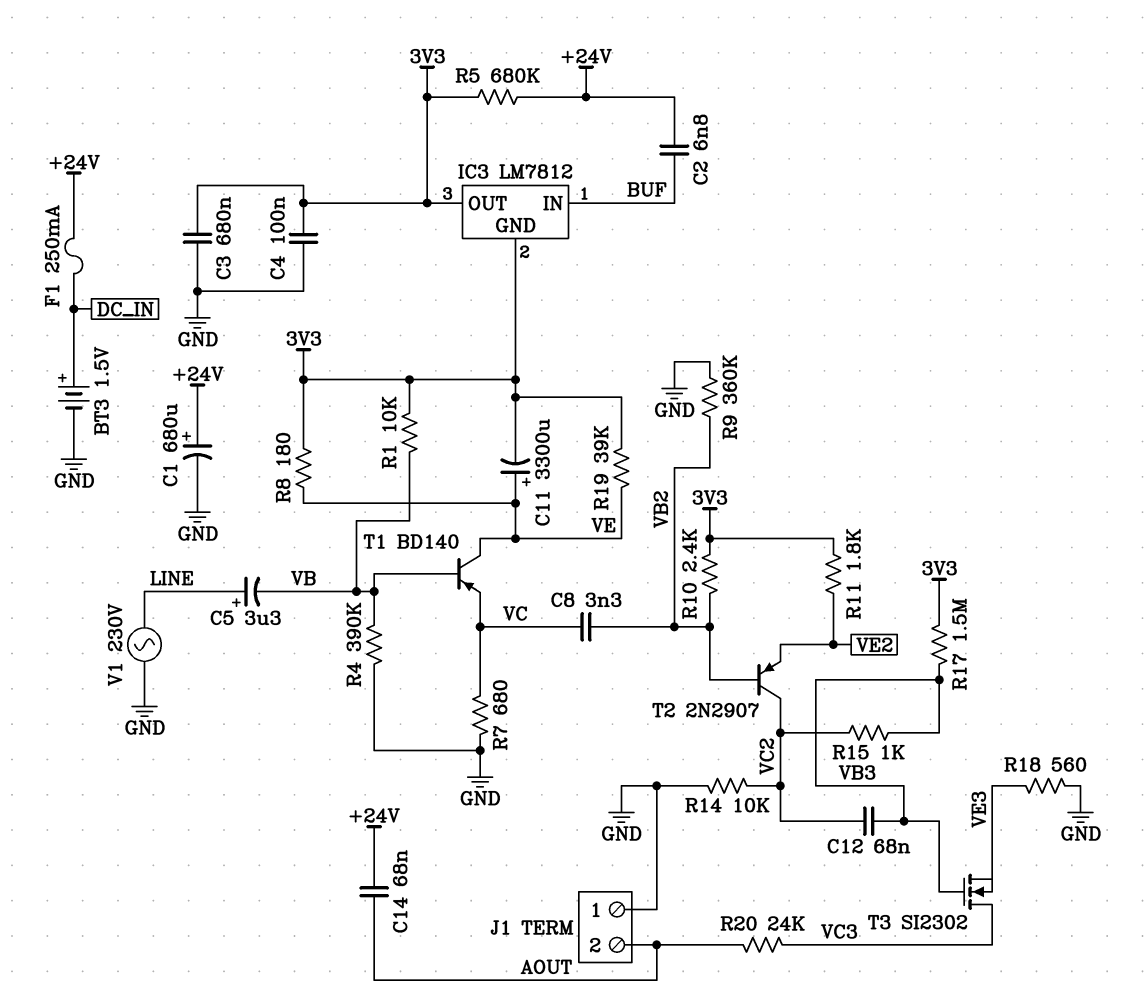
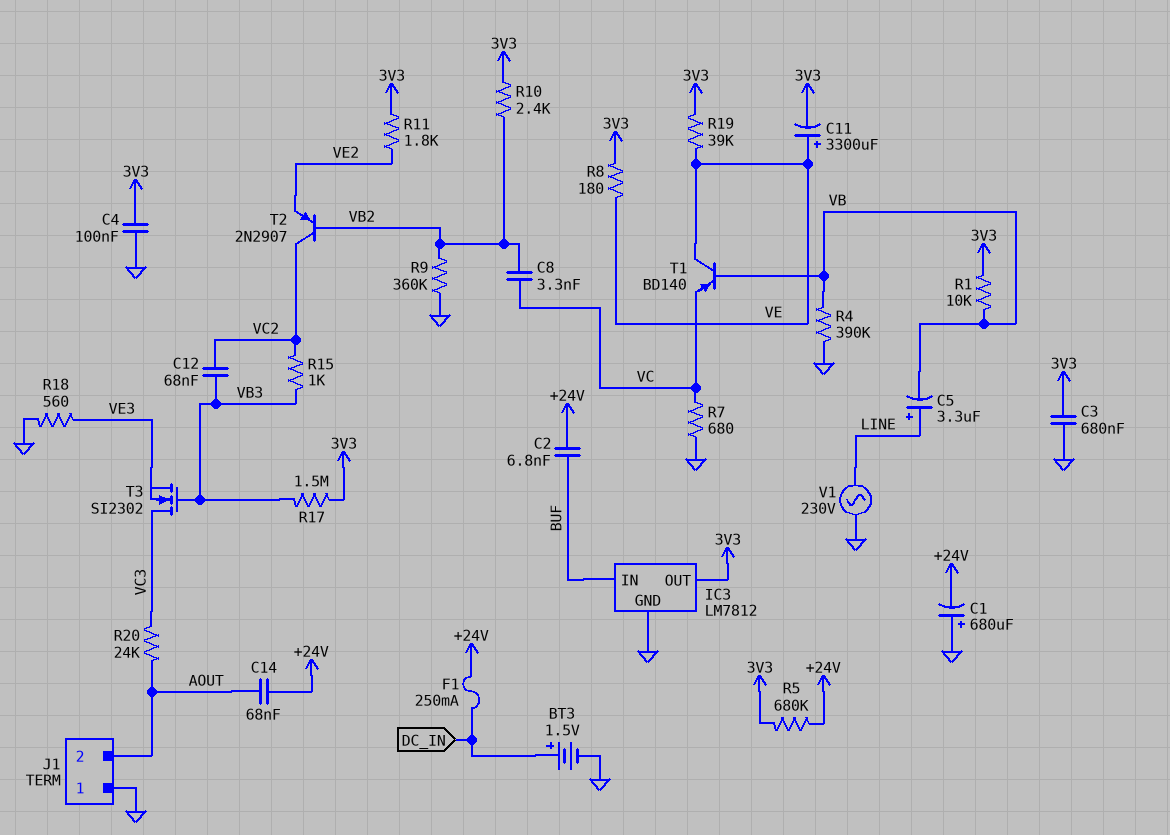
C1: 680uF (plus +24V, minus GND) -> 680uF (plus GND, minus +24V)
IC3 pin GND: 3V3 -> GND
R14: 10k (GND, VC2) -> none

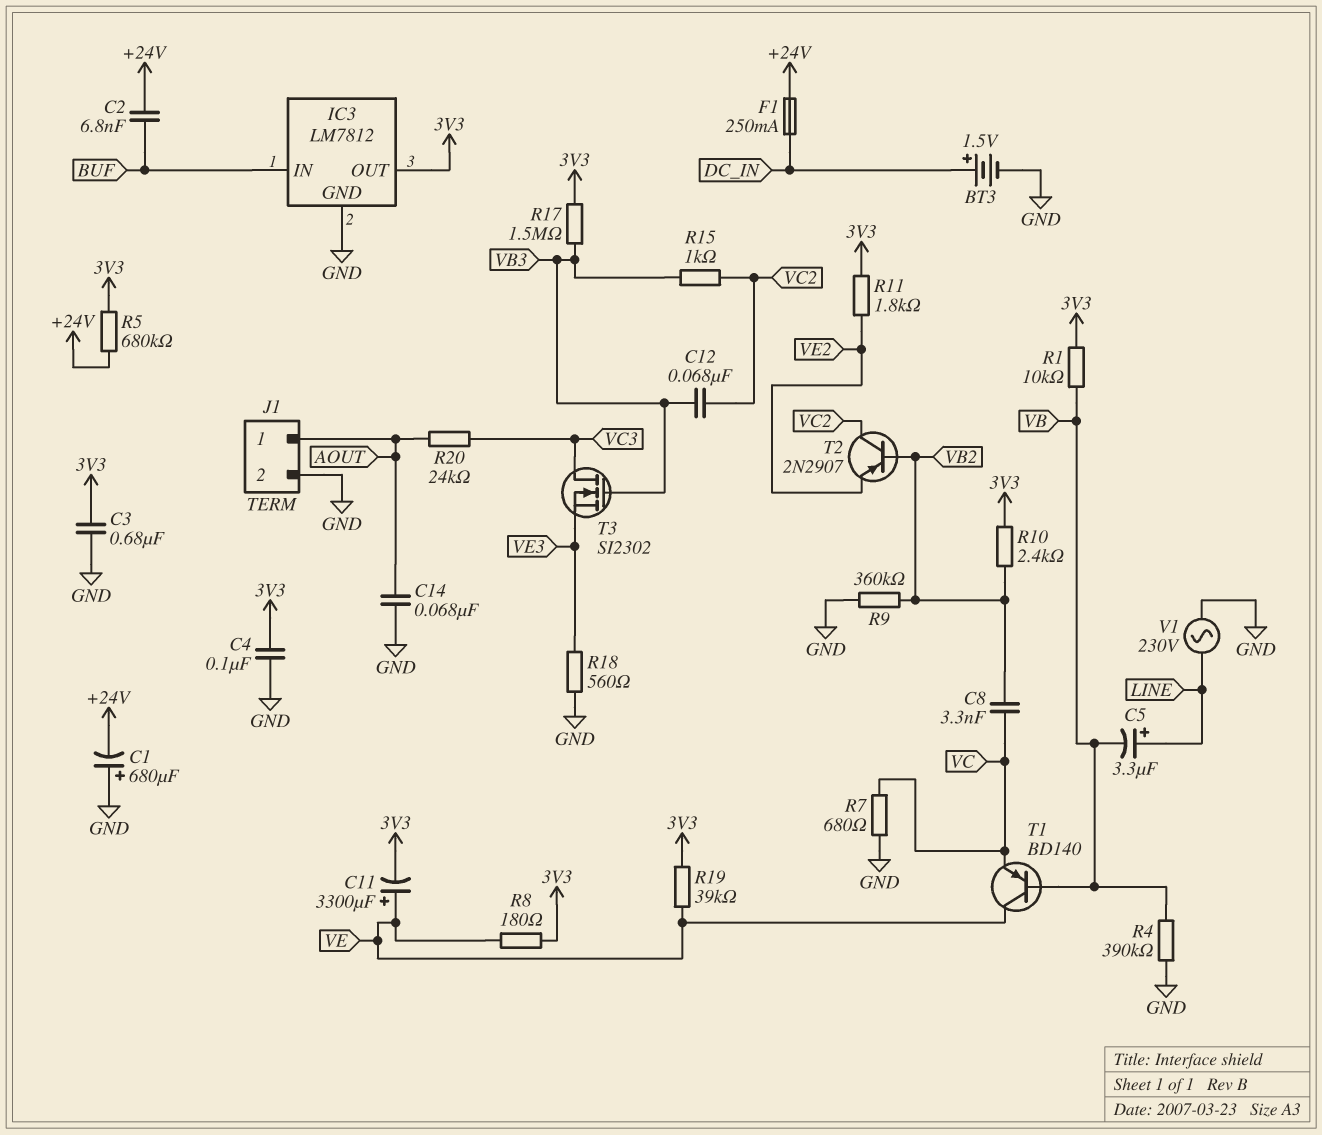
C14: 68nF (+24V, AOUT) -> 68nF (AOUT, GND)
J1 pin 1: GND -> AOUT
J1 pin 2: AOUT -> GND

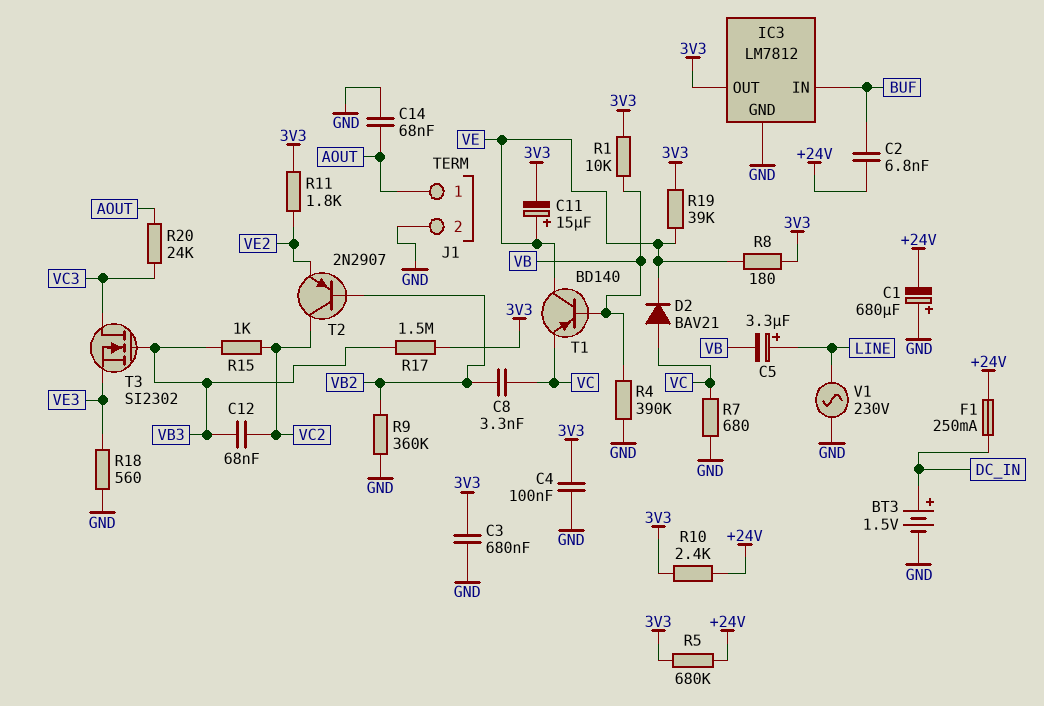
C11: 3300uF (plus VE, minus 3V3) -> 15uF (plus VE, minus 3V3)
D2: none -> diode BAV21 (A VC, K VE)
R10: 2.4k (3V3, VB2) -> 2.4k (+24V, 3V3)

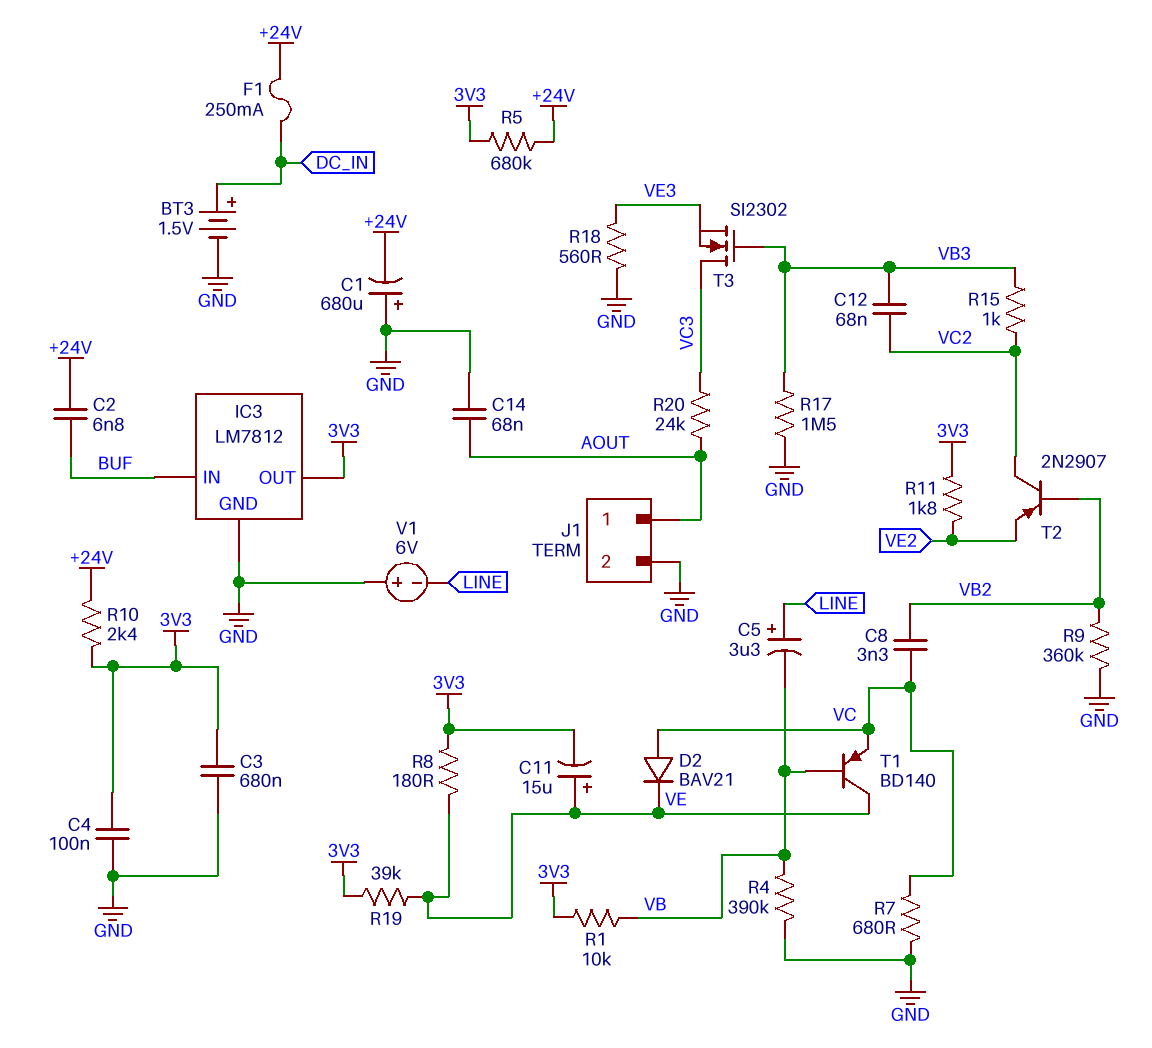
R17: 1.5M (3V3, VB3) -> 1.5M (GND, VB3)
V1: AC 230V (GND, LINE) -> 6V (plus GND, minus LINE)

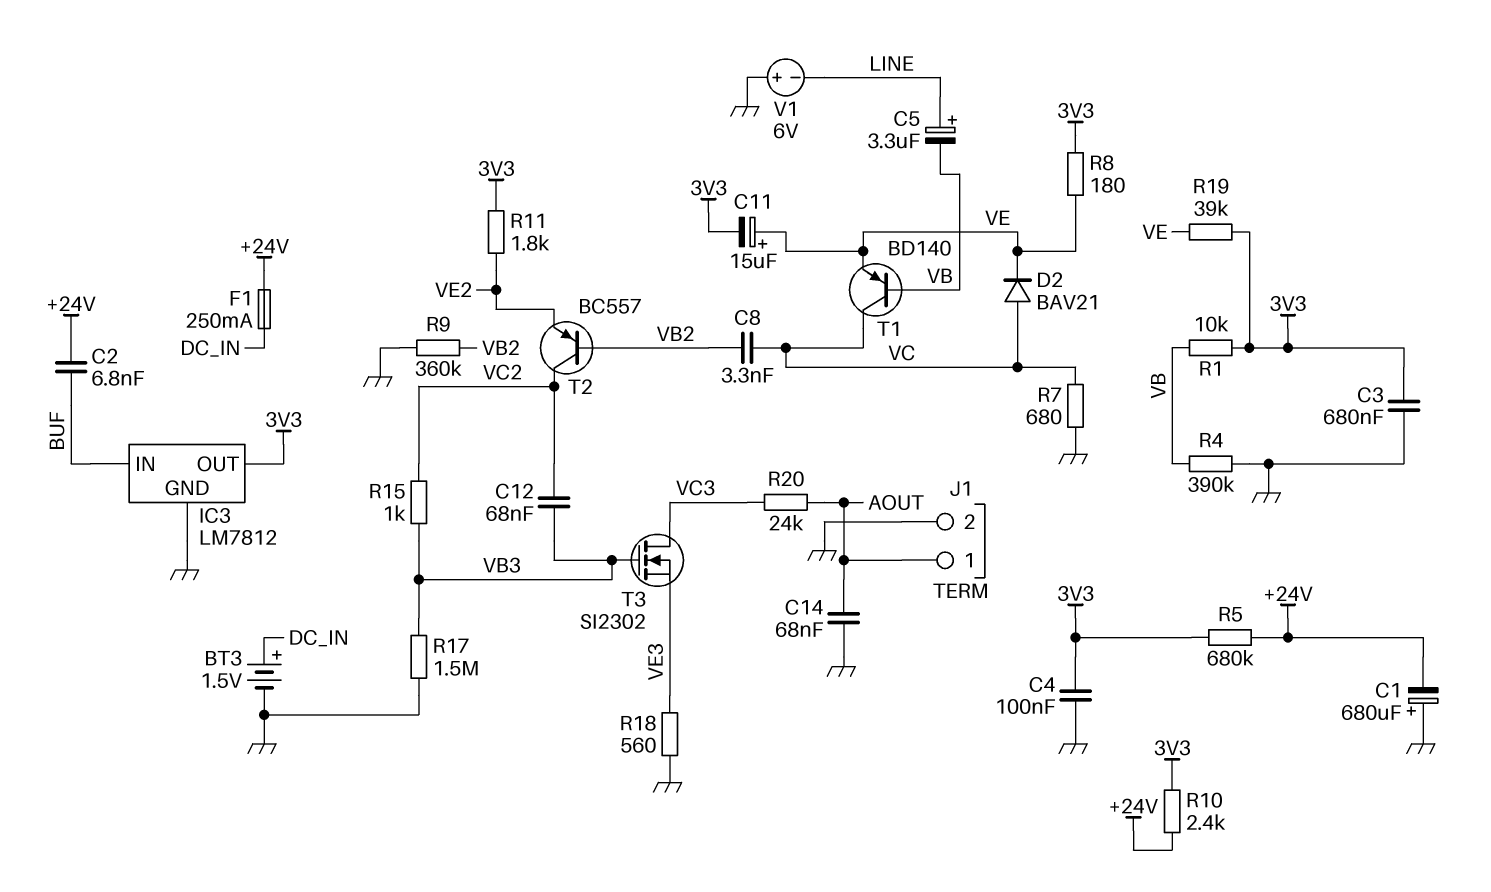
T1: PNP BD140 (B VB, C VE, E VC) -> PNP BD140 (B VB, C VC, E VE)
T2: PNP 2N2907 (B VB2, C VC2, E VE2) -> PNP BC557 (B VB2, C VC2, E VE2)

